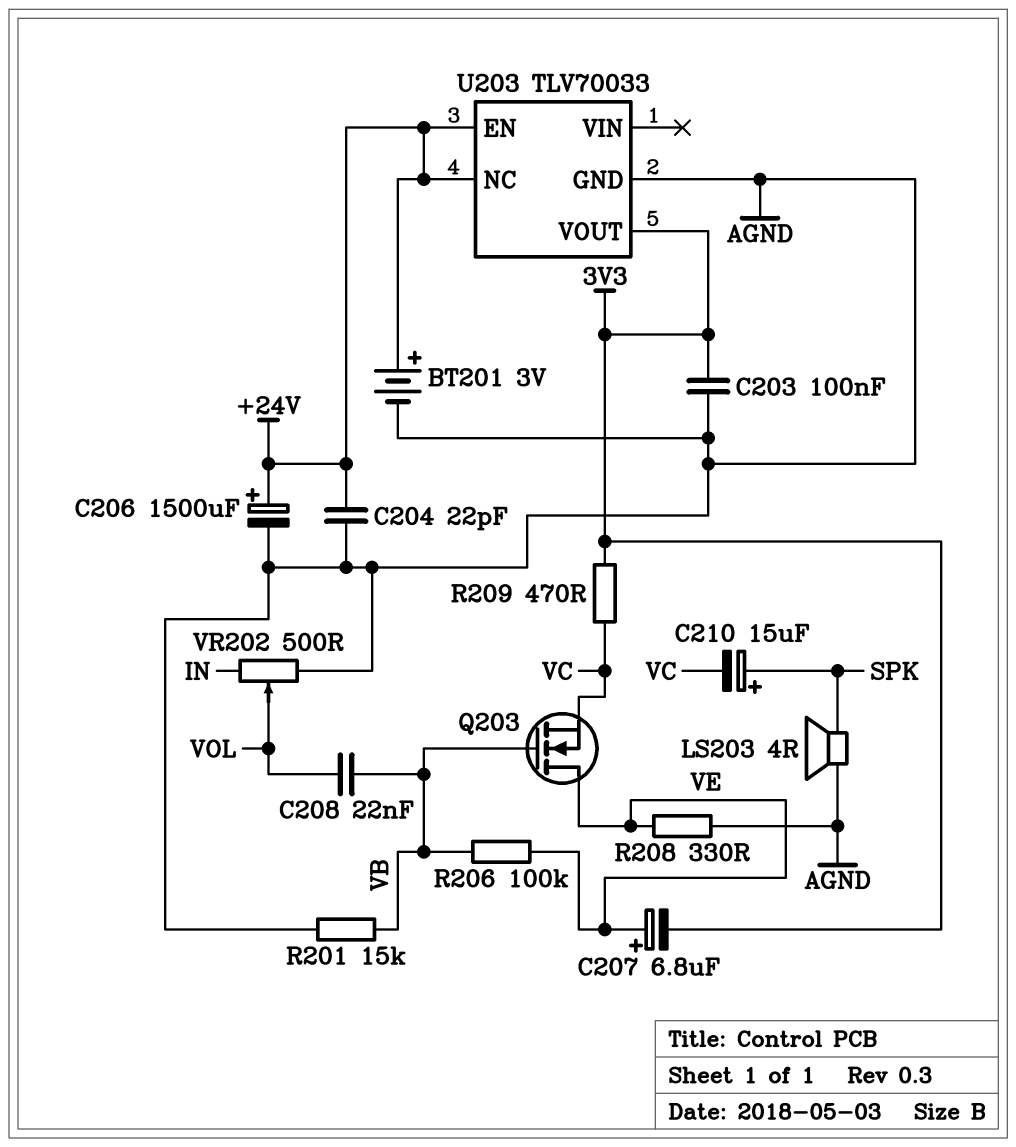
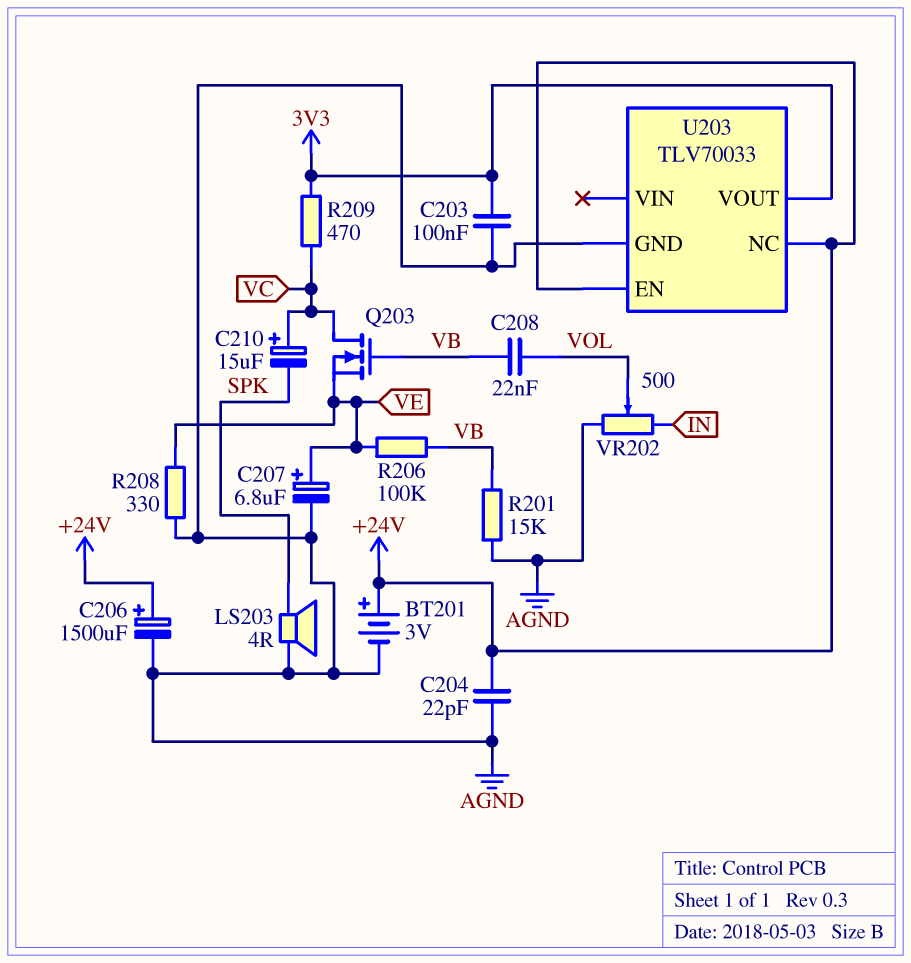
C207: 6.8uF (plus VE, minus 3V3) -> 6.8uF (plus VE, minus AGND)
C210: 15uF (plus SPK, minus VC) -> 15uF (plus VC, minus SPK)
Q203: NMOS (G VB, D VE, S VC) -> NMOS (G VB, D VC, S VE)

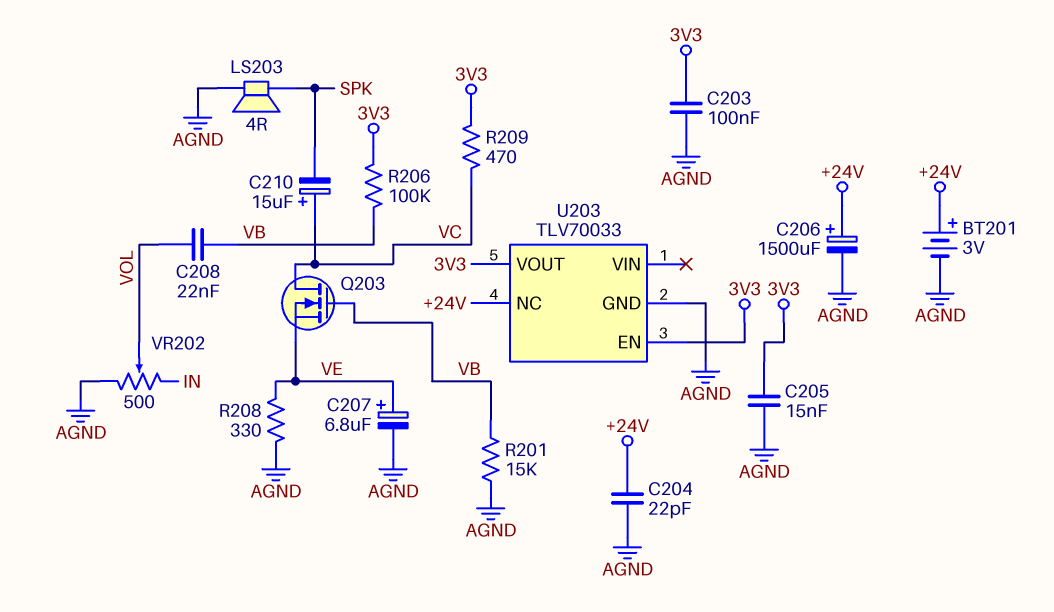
C205: none -> 15nF (3V3, AGND)
R206: 100k (VB, VE) -> 100k (3V3, VB)
U203 pin EN: +24V -> 3V3

